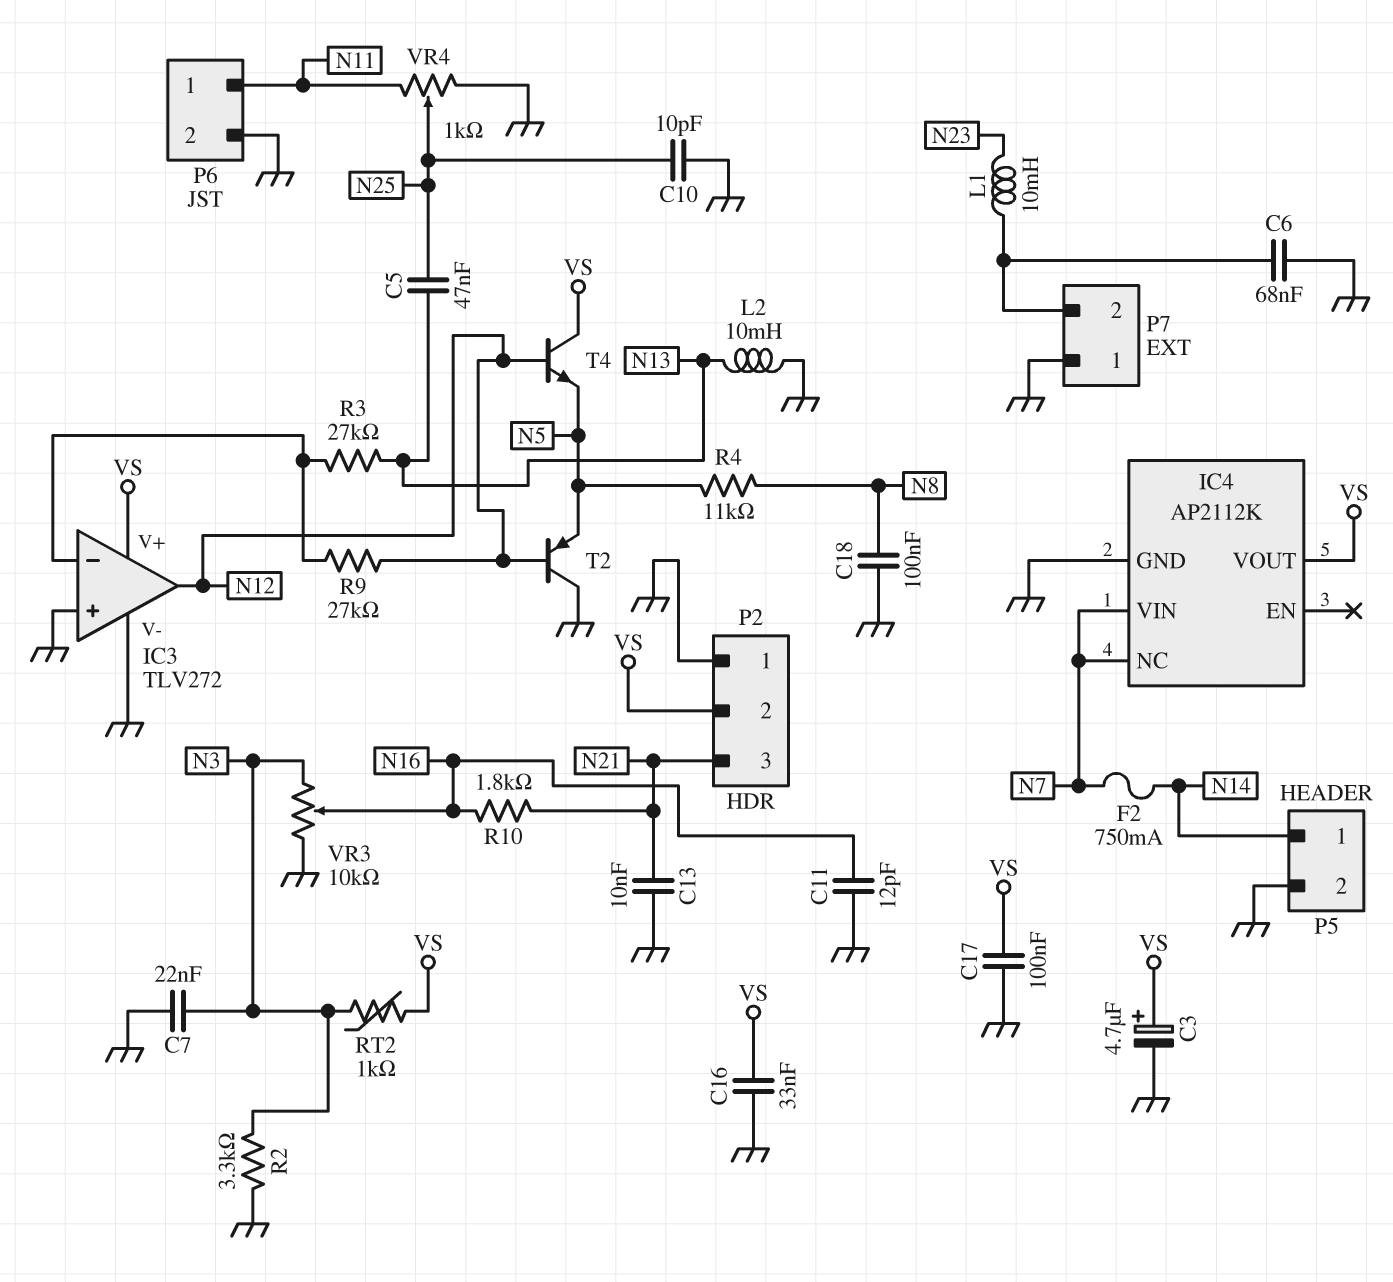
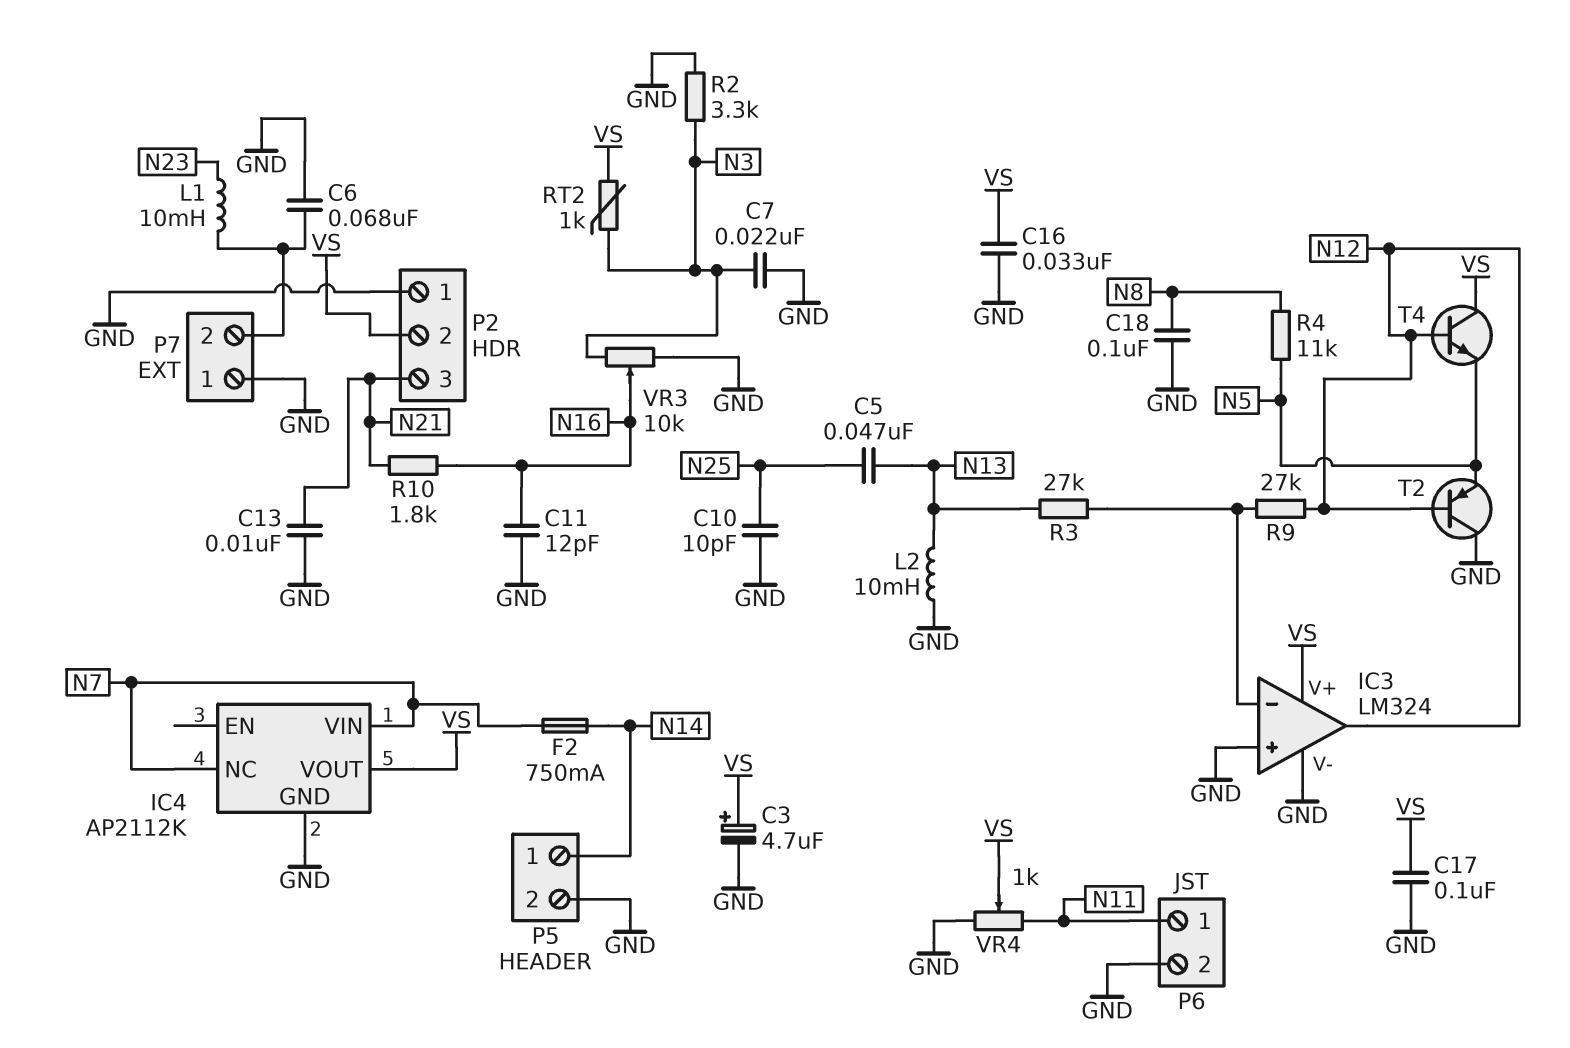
IC3: TLV272 -> LM324
VR4: 1k (GND, N11, wiper N25) -> 1k (GND, N11, wiper VS)

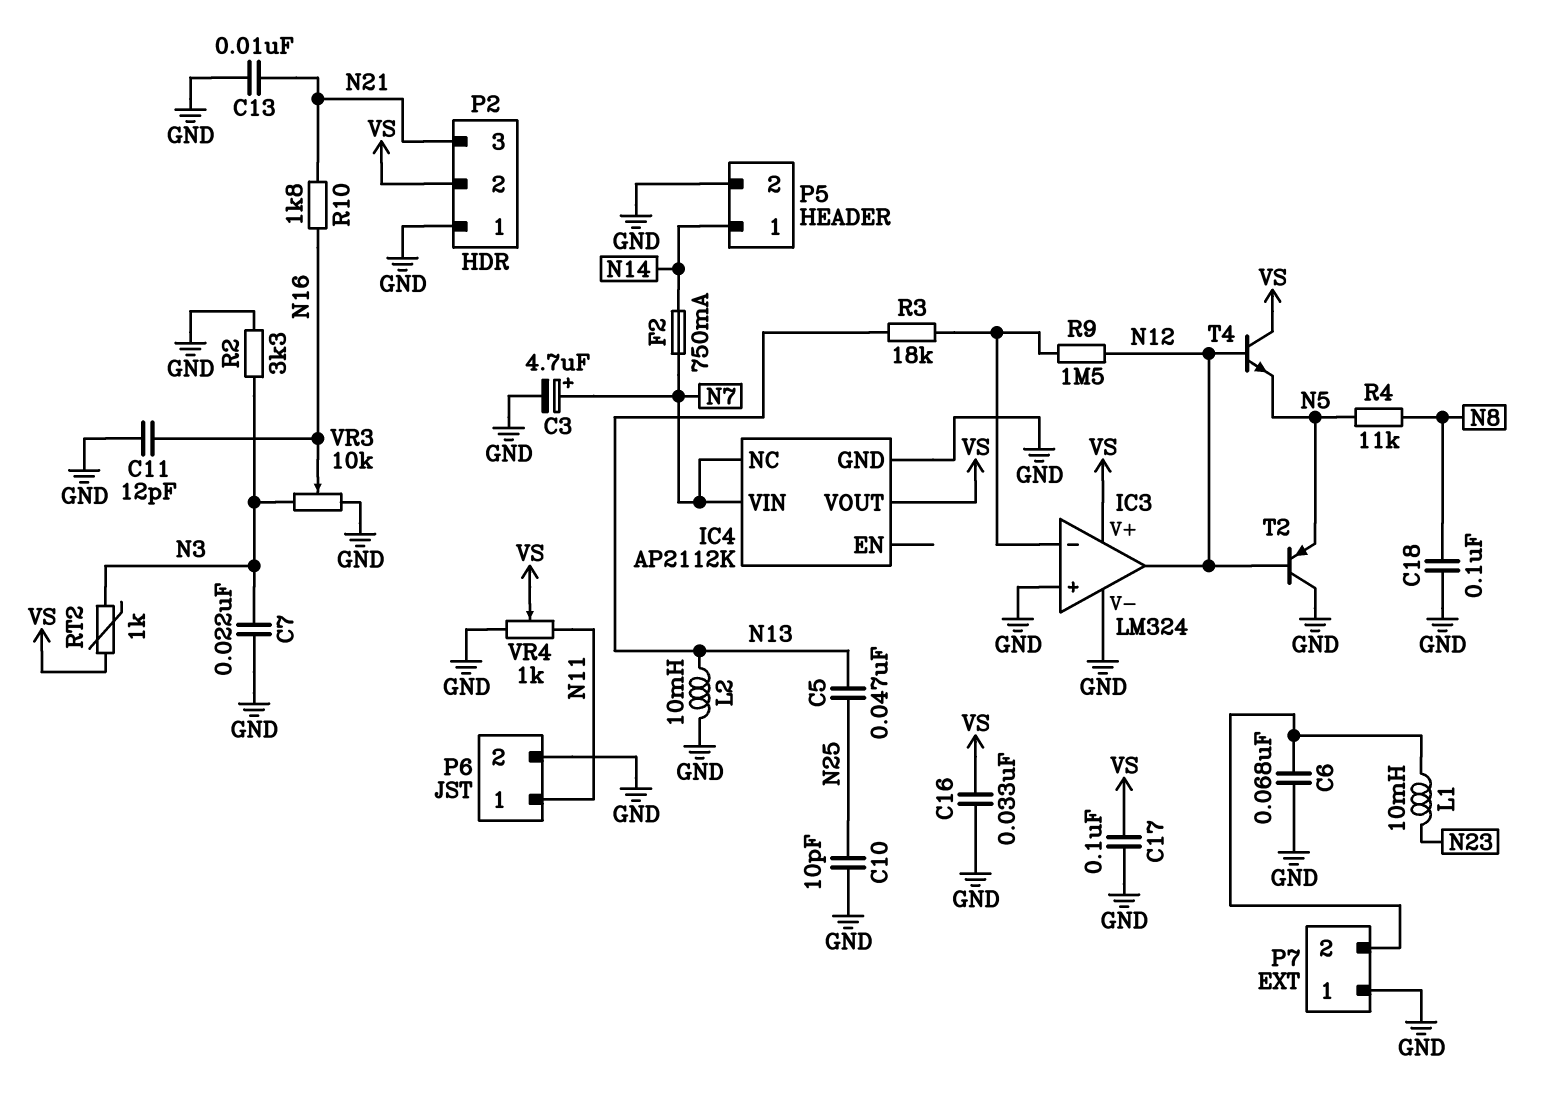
C3: 4.7uF (plus VS, minus GND) -> 4.7uF (plus N7, minus GND)
R3: 27k (IC3/in-, N13) -> 18k (IC3/in-, N13)
R9: 27k (IC3/in-, N12) -> 1.5M (IC3/in-, N12)

